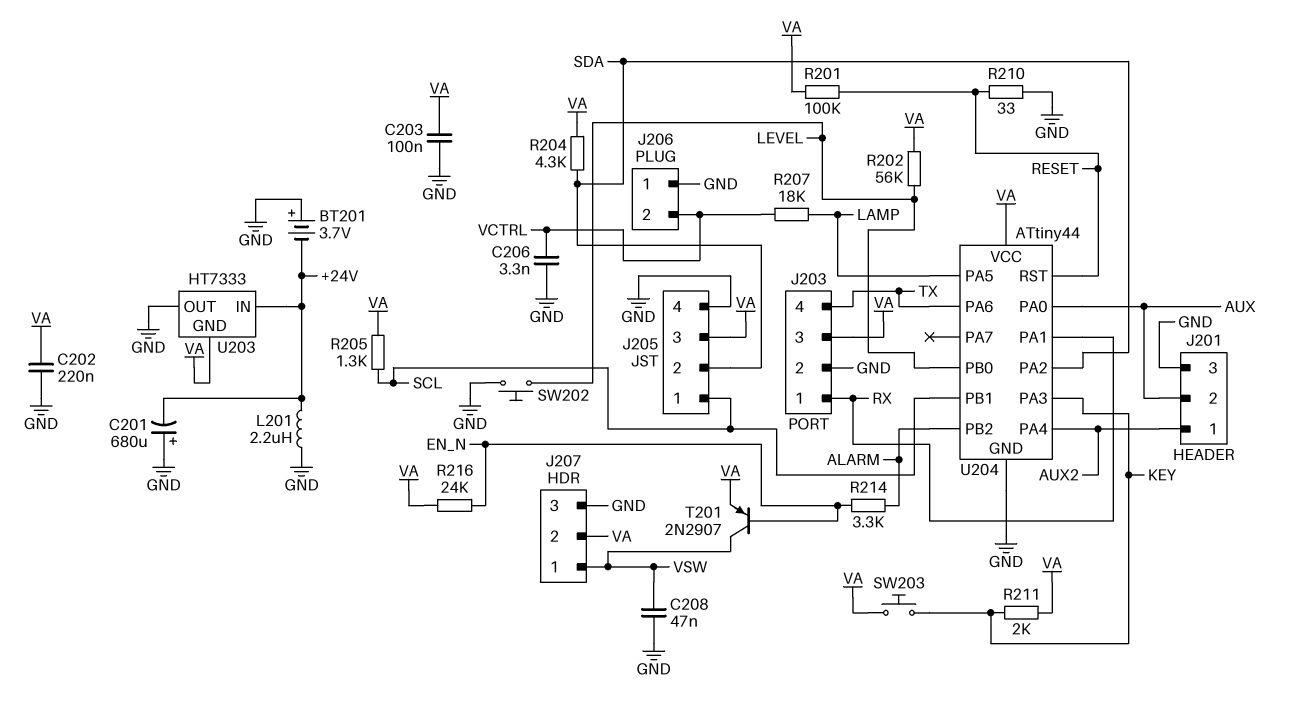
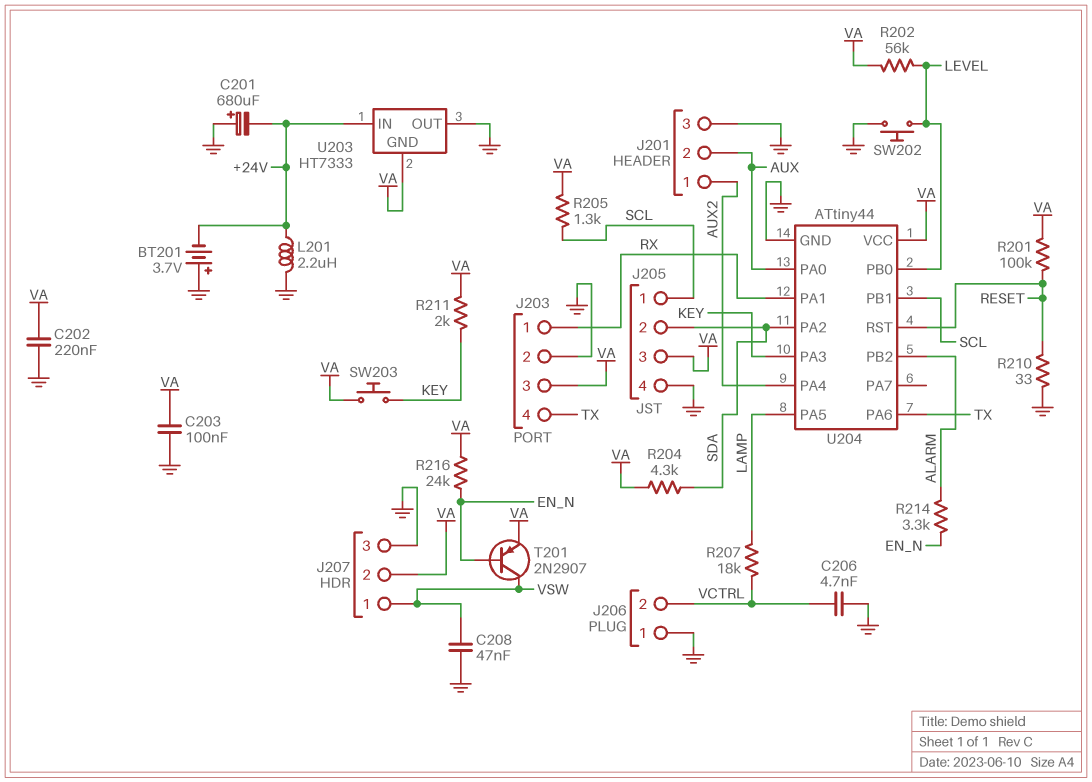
C206: 3.3nF (GND, VCTRL) -> 4.7nF (GND, VCTRL)

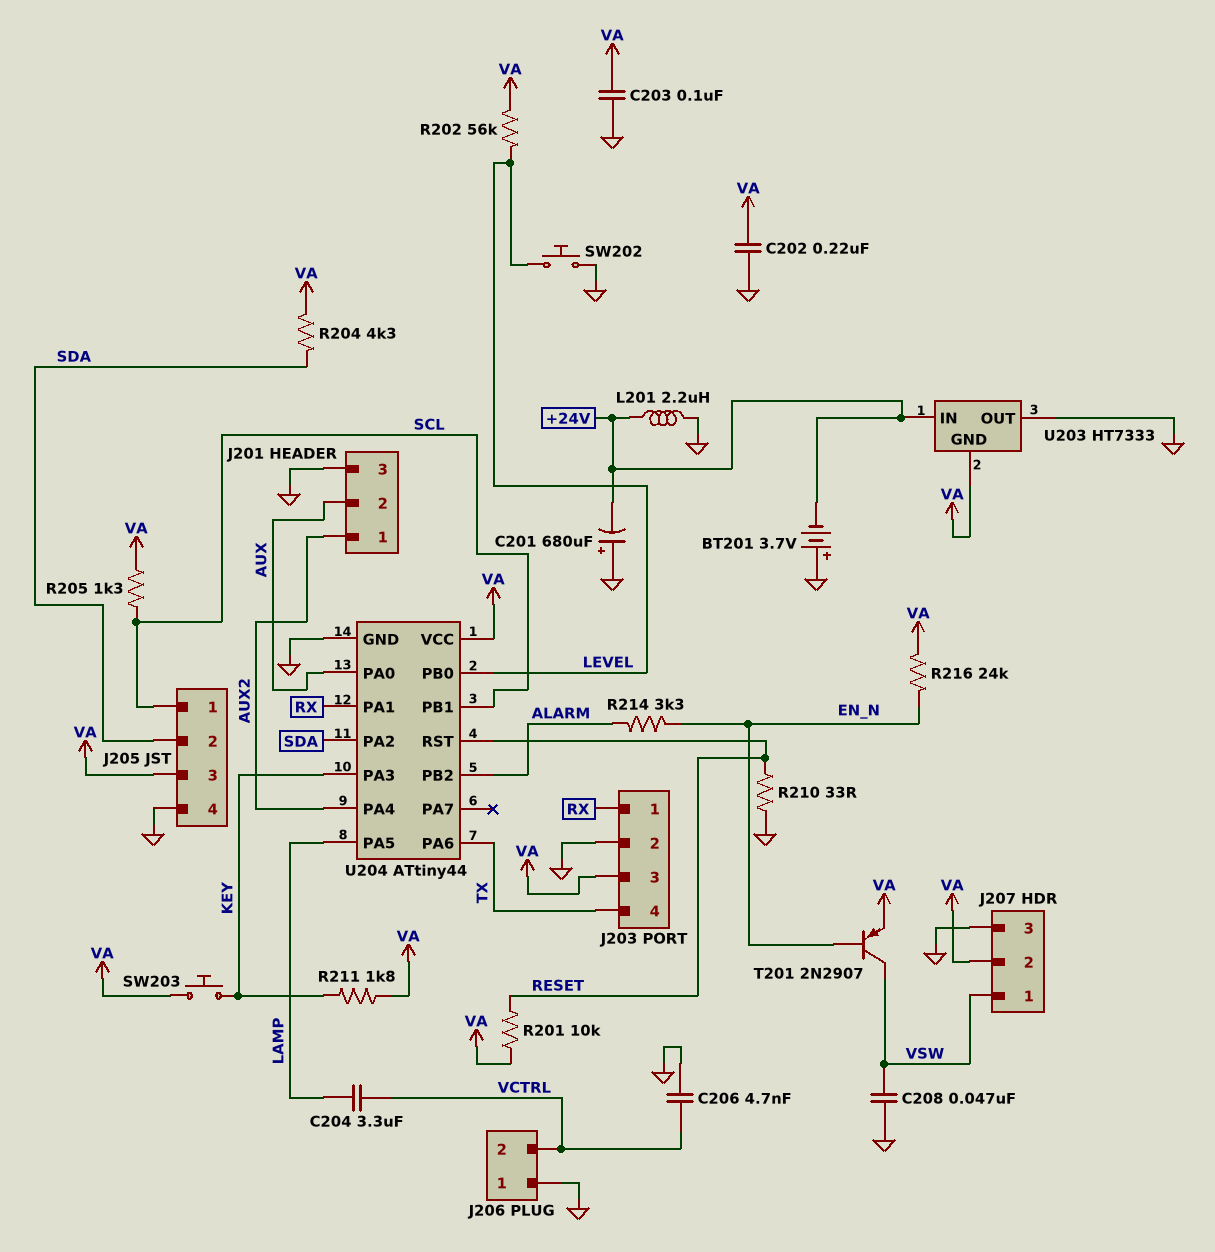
C204: none -> 3.3uF (LAMP, VCTRL)
R201: 100k (RESET, VA) -> 10k (RESET, VA)
R207: 18k (LAMP, VCTRL) -> none
R211: 2k (KEY, VA) -> 1.8k (KEY, VA)

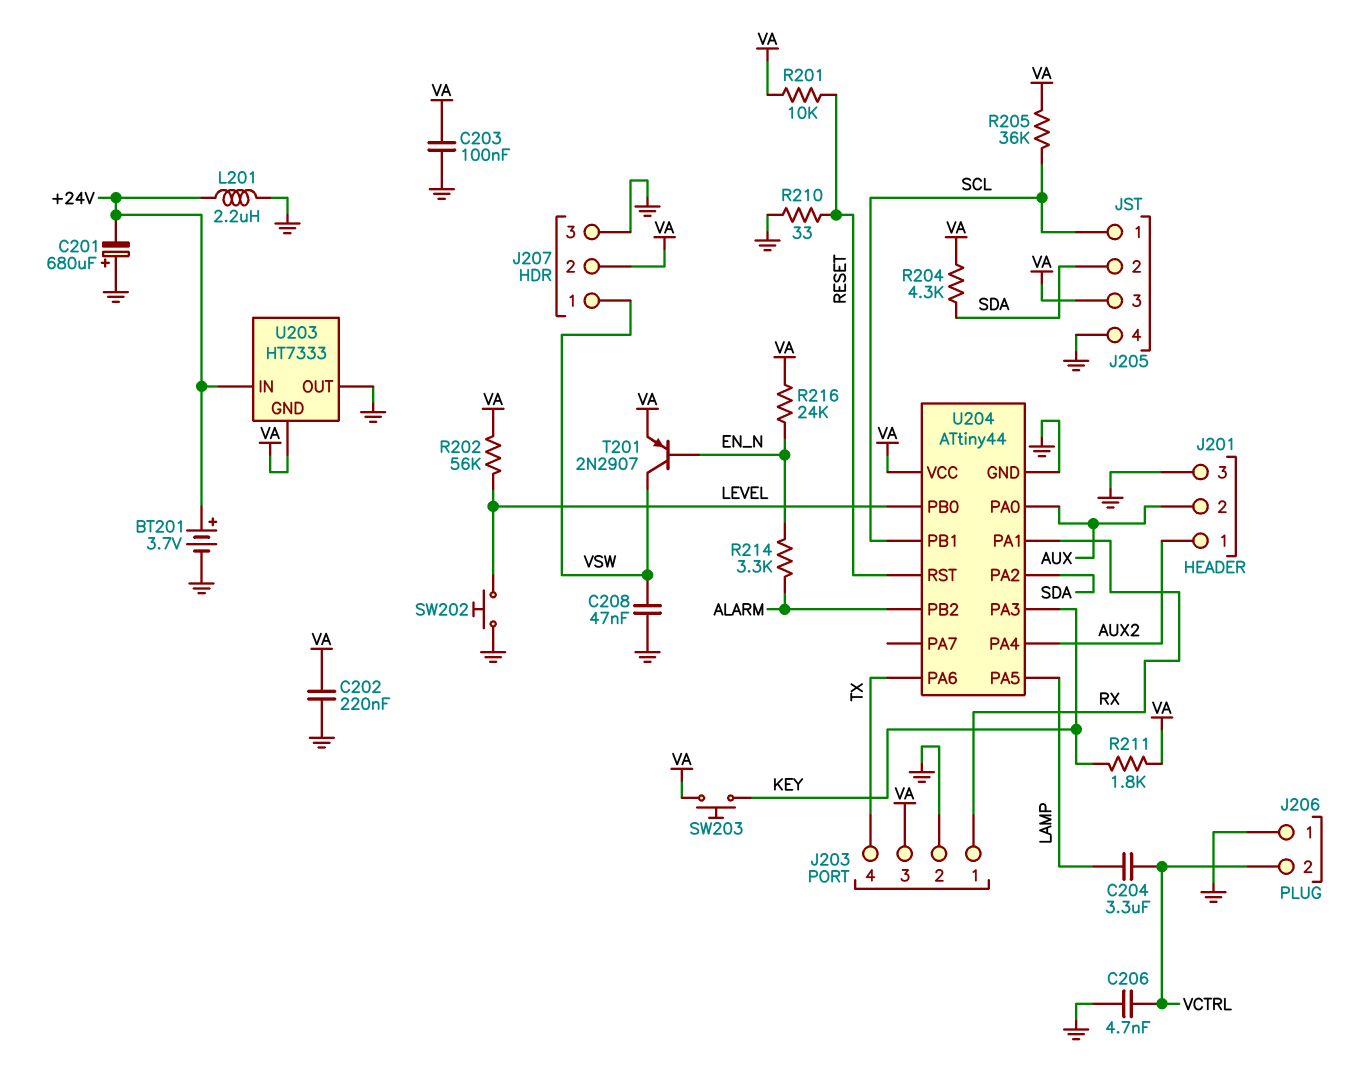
BT201: 3.7V (plus GND, minus +24V) -> 3.7V (plus +24V, minus GND)
R205: 1.3k (SCL, VA) -> 36k (SCL, VA)

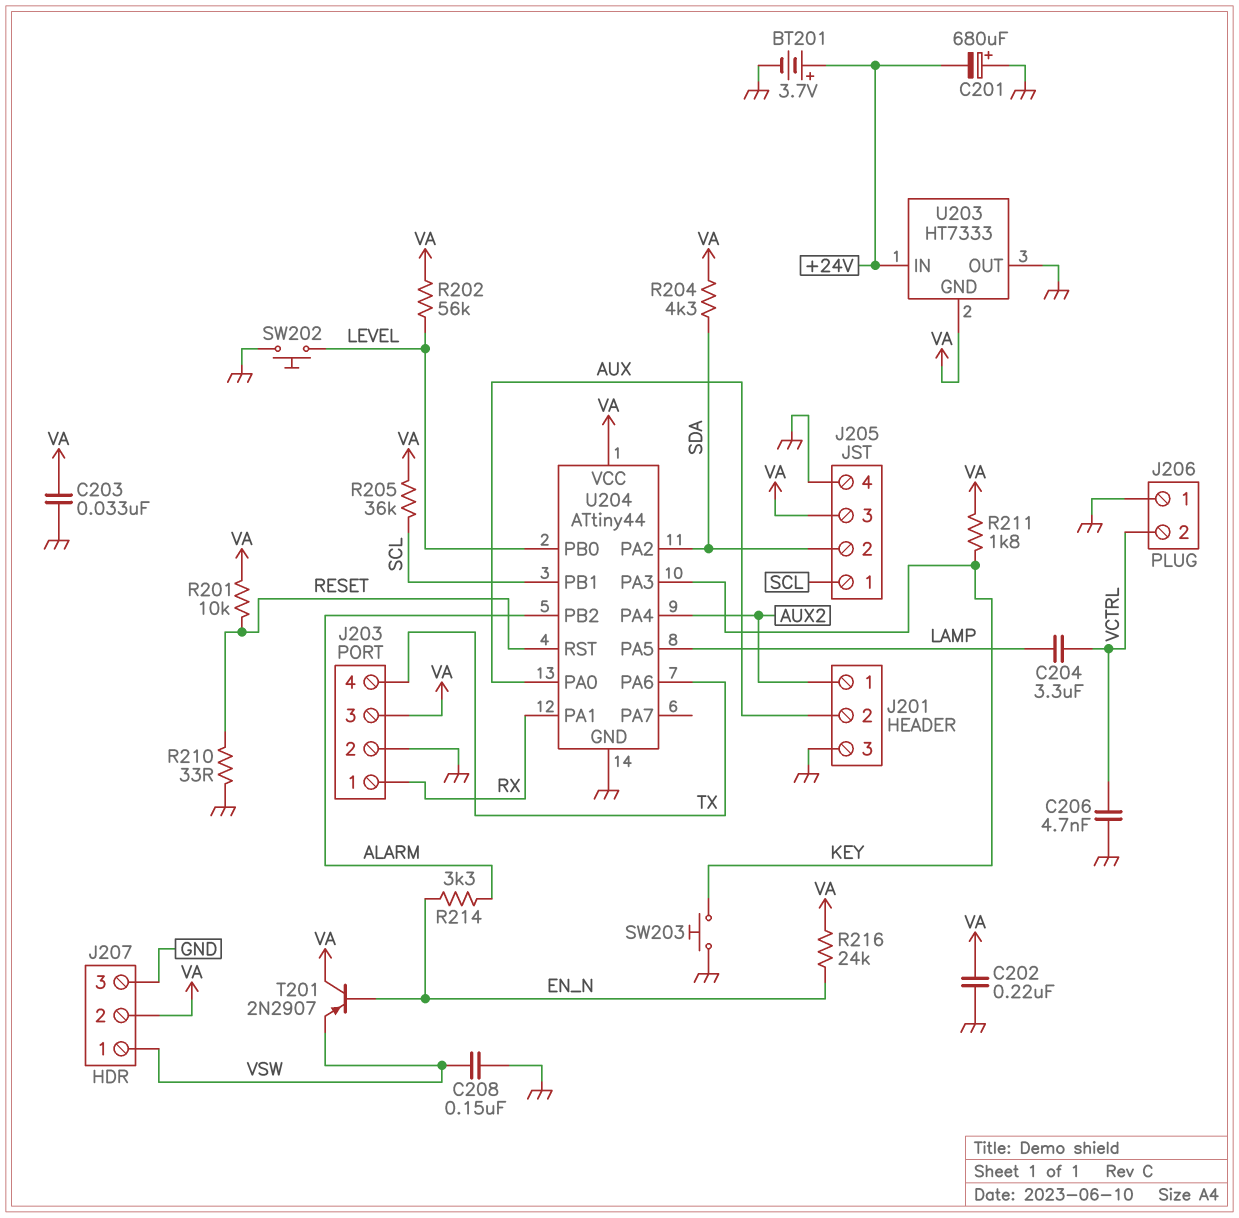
C203: 100nF (GND, VA) -> 33nF (GND, VA)
C208: 47nF (GND, VSW) -> 150nF (GND, VSW)
L201: 2.2uH (+24V, GND) -> none
SW203: button (KEY, VA) -> button (GND, KEY)
T201: PNP 2N2907 (B EN_N, C VSW, E VA) -> PNP 2N2907 (B EN_N, C VA, E VSW)

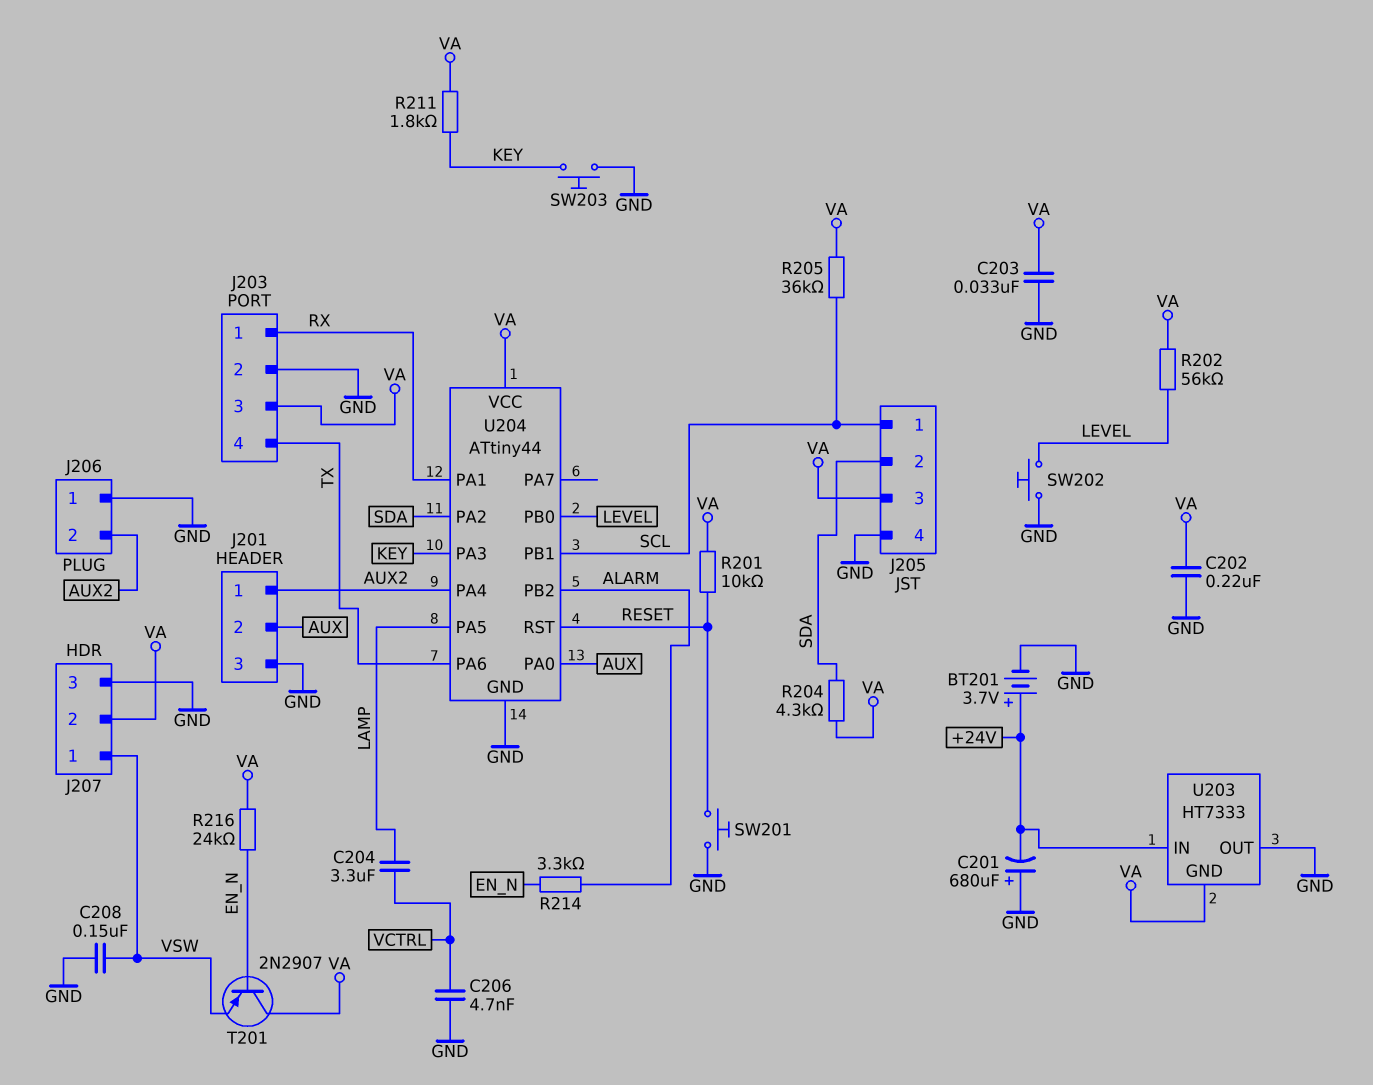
J206 pin 2: VCTRL -> AUX2
R210: 33 (GND, RESET) -> none
SW201: none -> button (GND, RESET)

